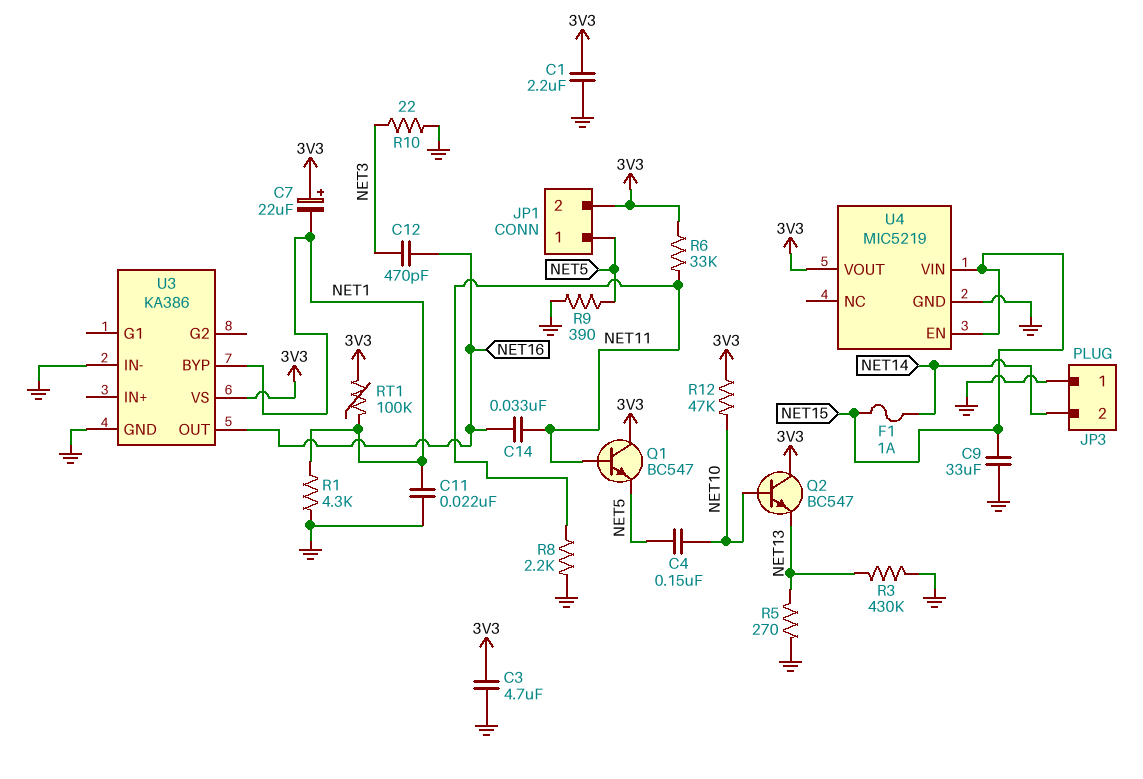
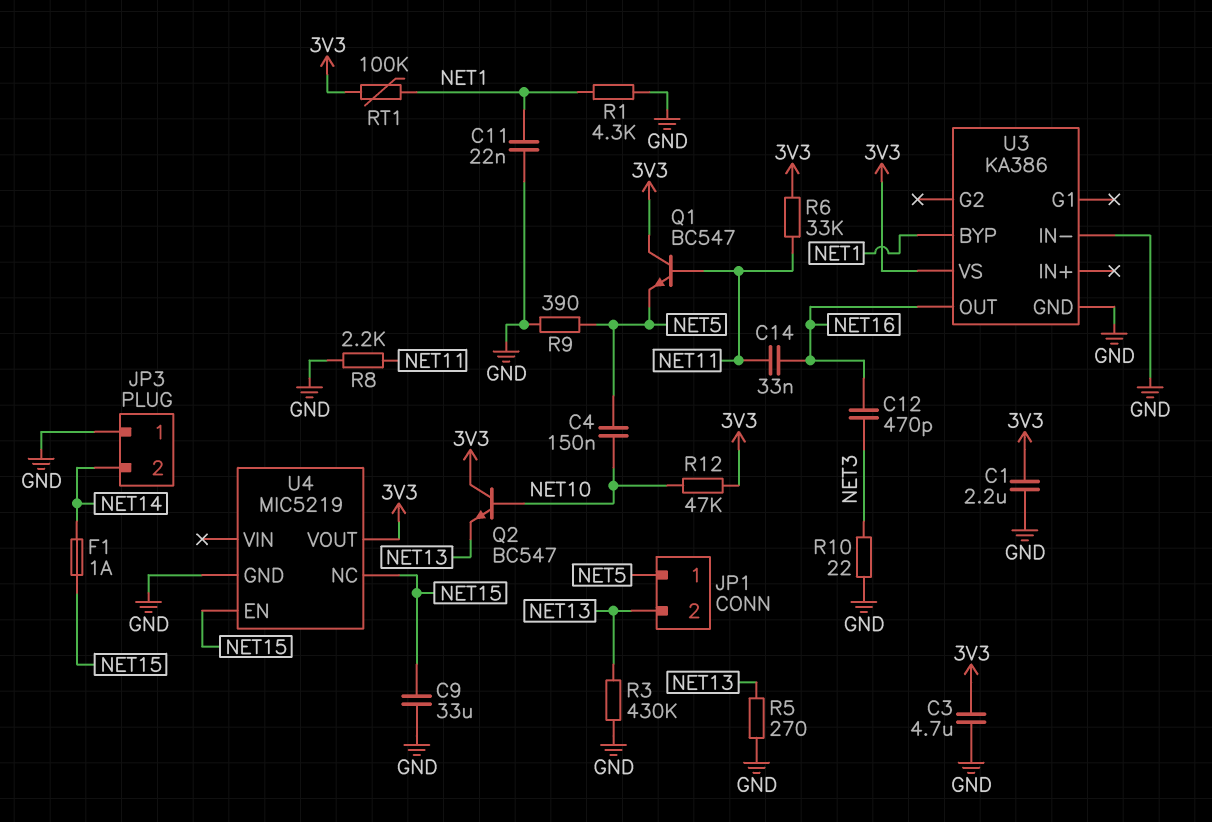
C7: 22uF (plus 3V3, minus NET1) -> none
JP1 pin 2: 3V3 -> NET13
U4 pin NC: none -> NET15
U4 pin VIN: NET15 -> none

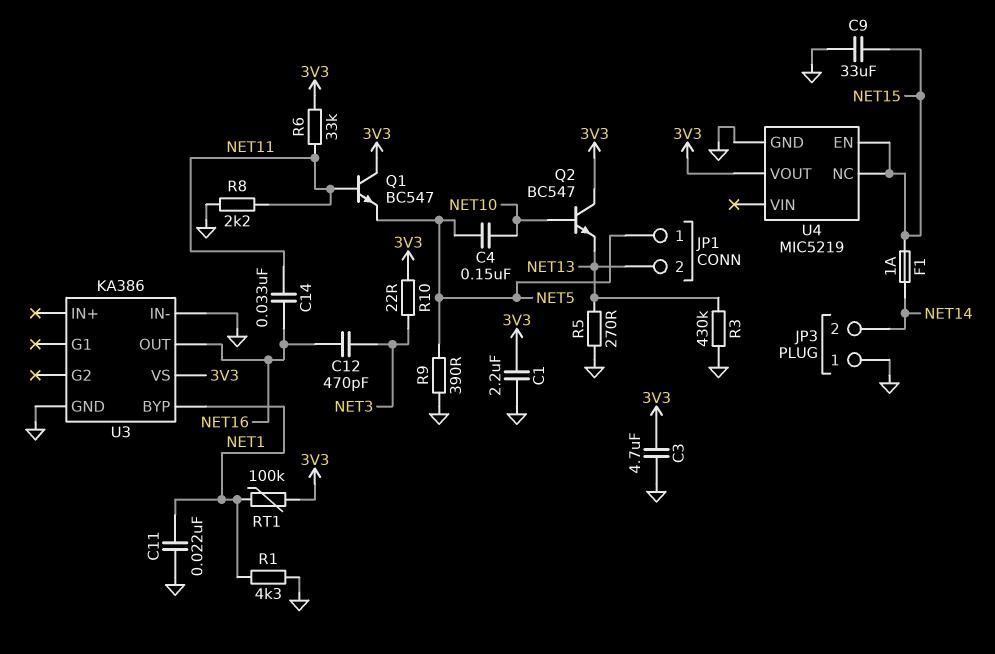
R10: 22 (GND, NET3) -> 22 (3V3, NET3)
R12: 47k (3V3, NET10) -> none

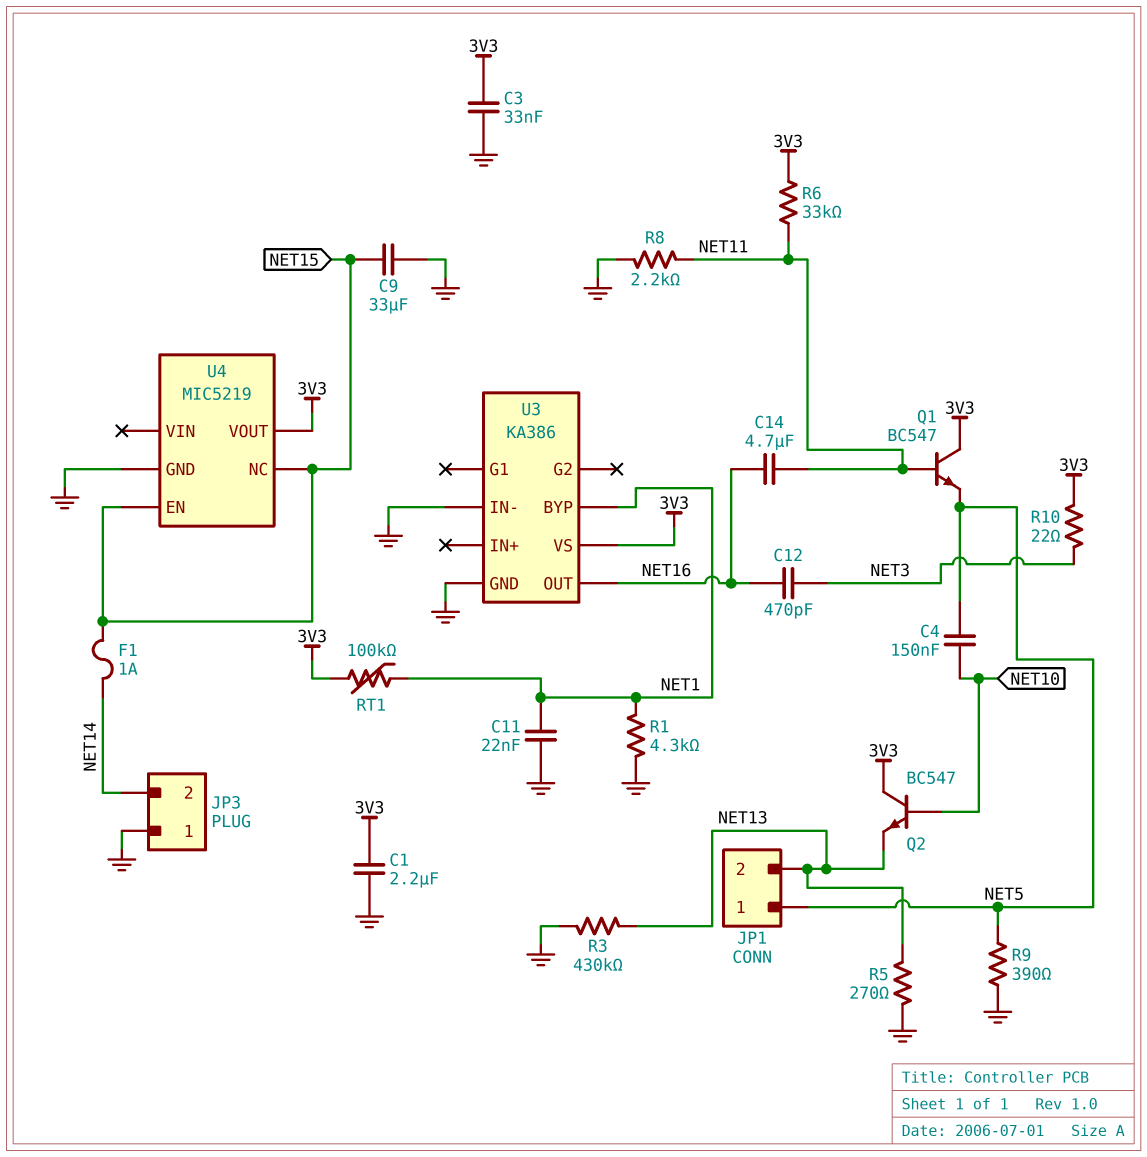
C3: 4.7uF (3V3, GND) -> 33nF (3V3, GND)
C14: 33nF (NET11, NET16) -> 4.7uF (NET11, NET16)

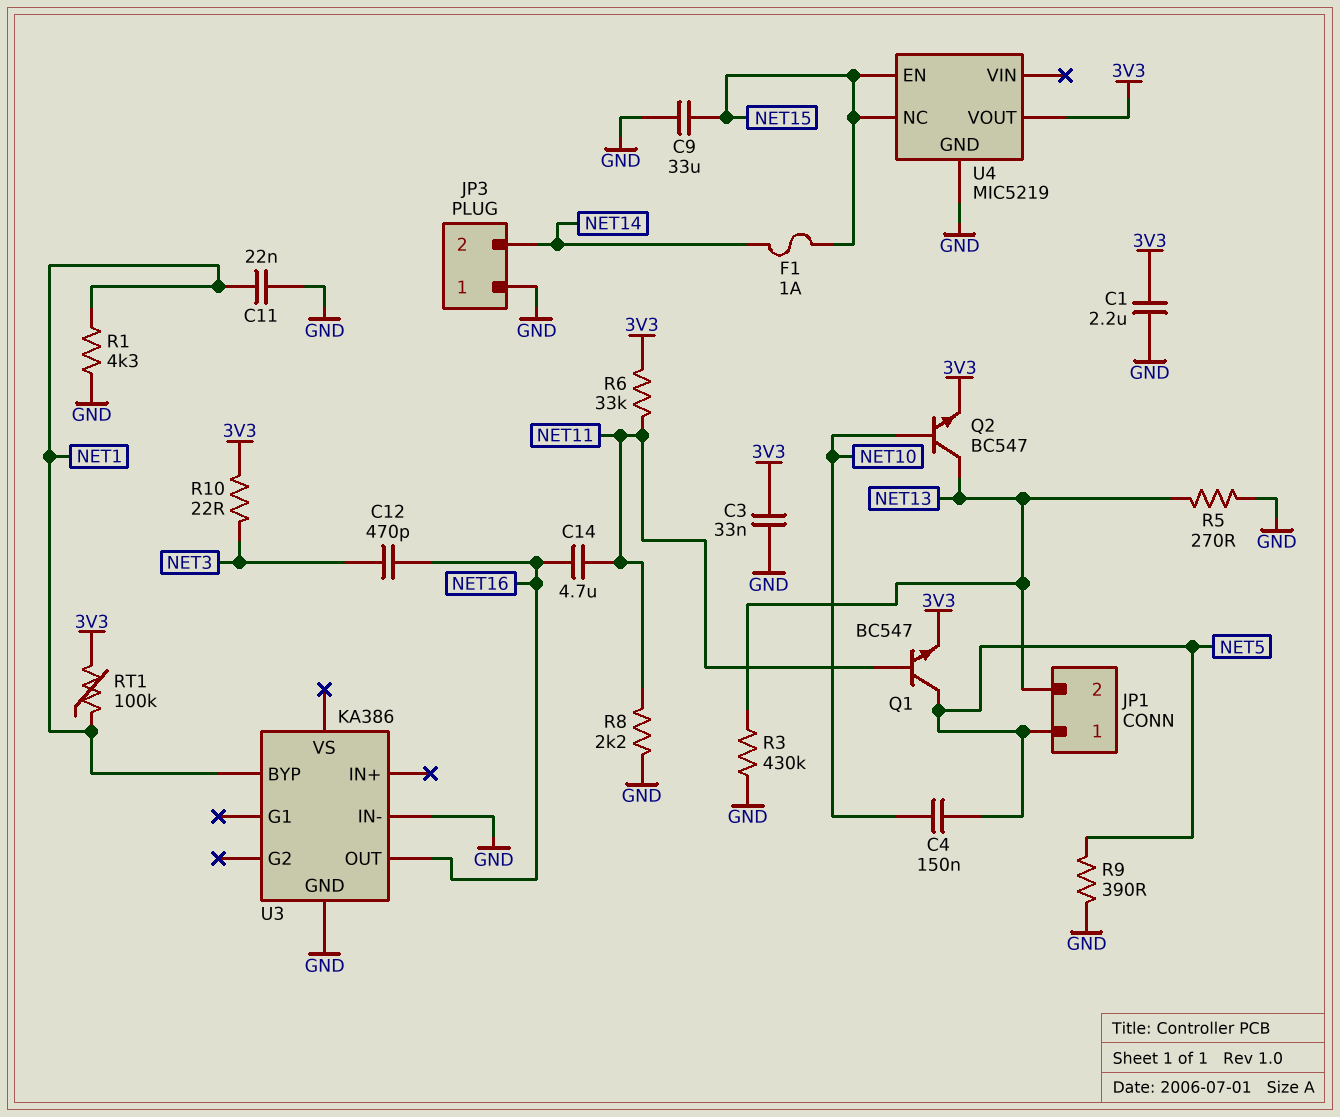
Q1: NPN BC547 (B NET11, C 3V3, E NET5) -> NPN BC547 (B NET11, C NET5, E 3V3)
Q2: NPN BC547 (B NET10, C 3V3, E NET13) -> NPN BC547 (B NET10, C NET13, E 3V3)
U3 pin VS: 3V3 -> none

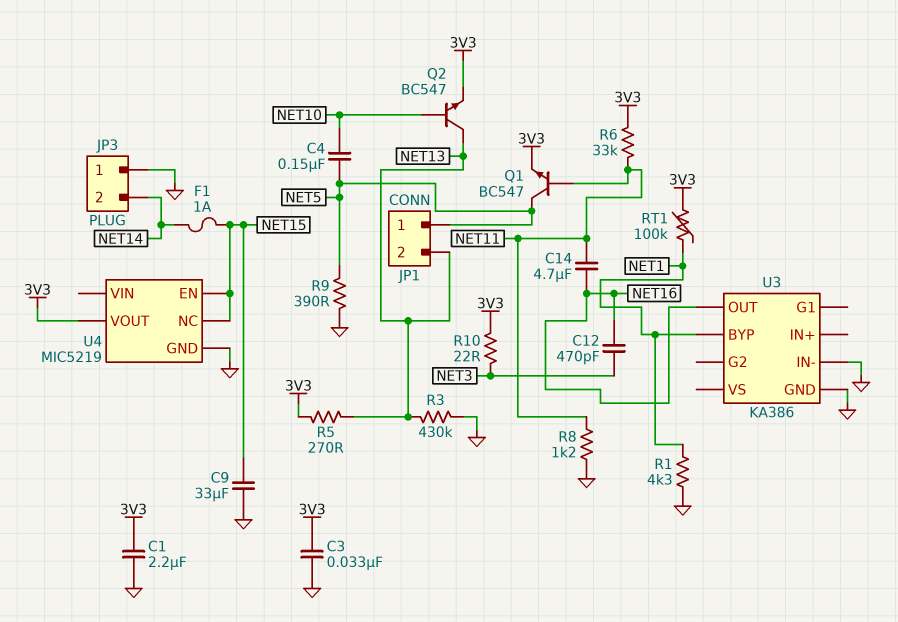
C11: 22nF (GND, NET1) -> none
R5: 270 (GND, NET13) -> 270 (3V3, NET13)
R8: 2.2k (GND, NET11) -> 1.2k (GND, NET11)

